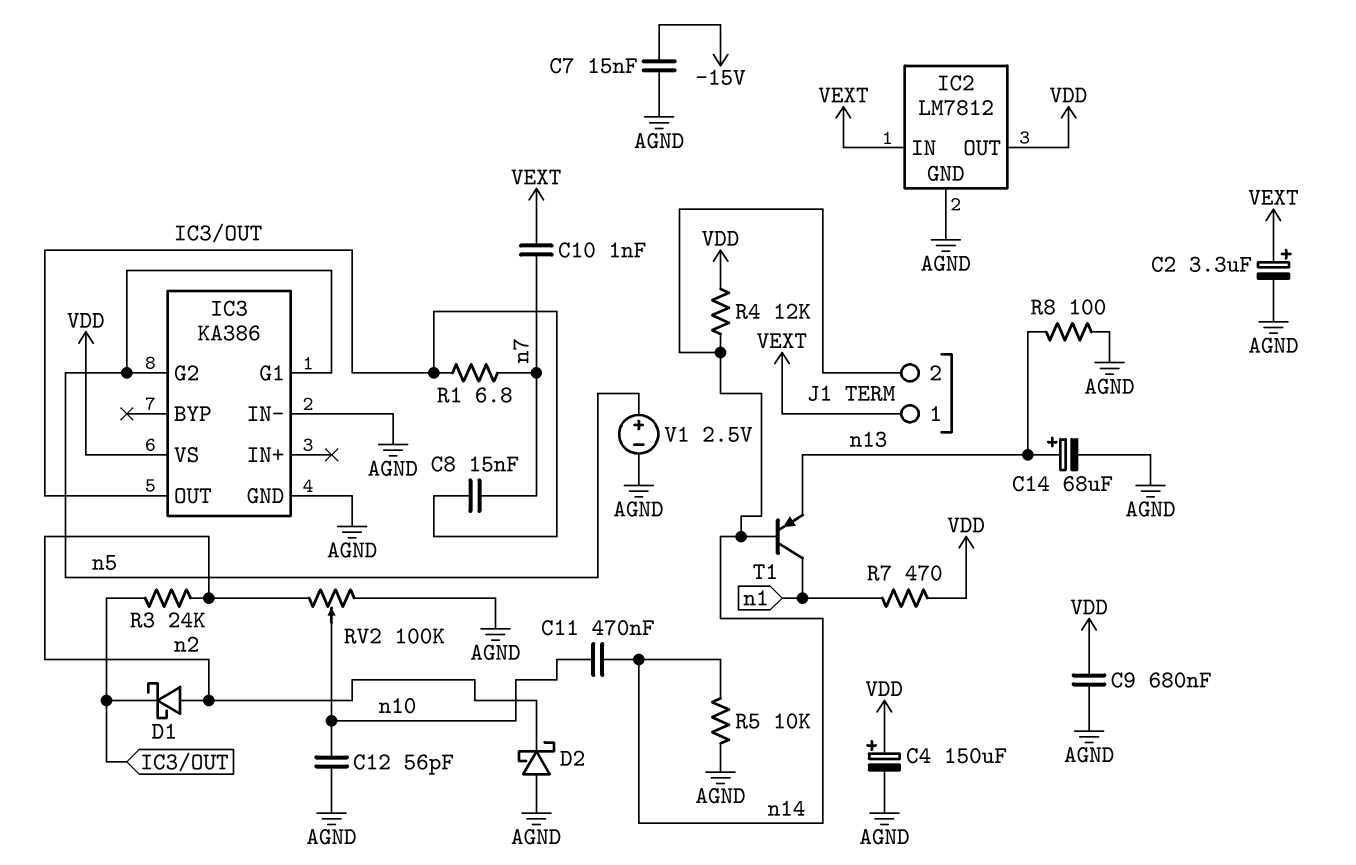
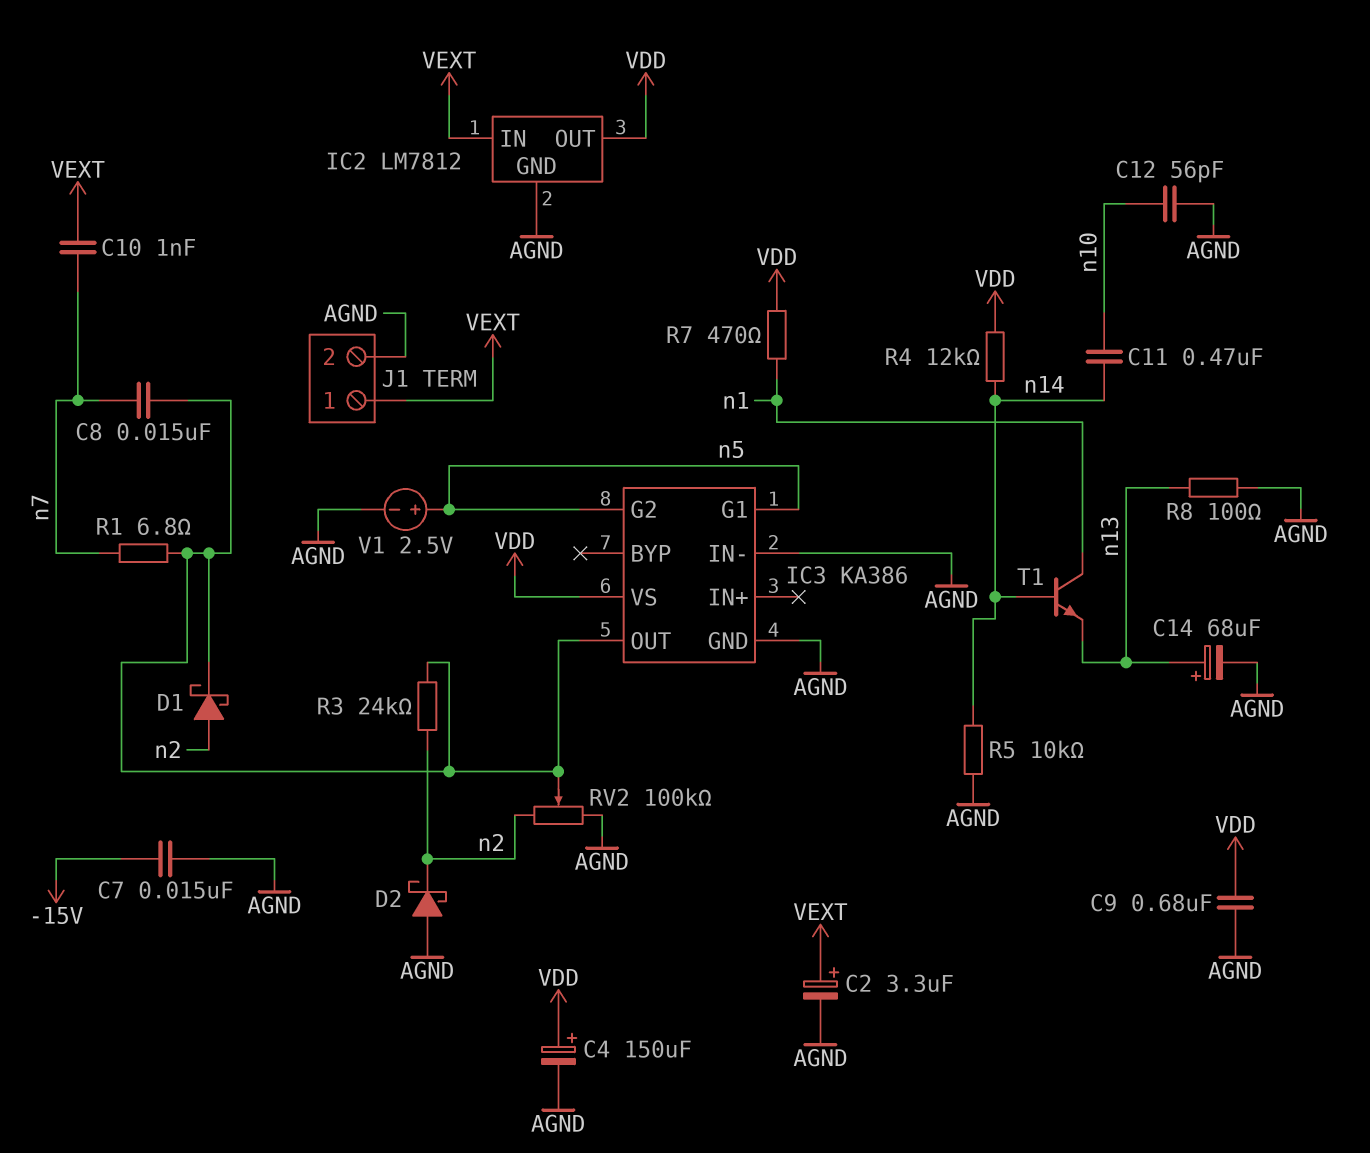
J1 pin 2: n14 -> AGND
RV2: 100k (AGND, n2, wiper n10) -> 100k (AGND, n2, wiper IC3/OUT)
T1: PNP (B n14, C n1, E n13) -> NPN (B n14, C n1, E n13)

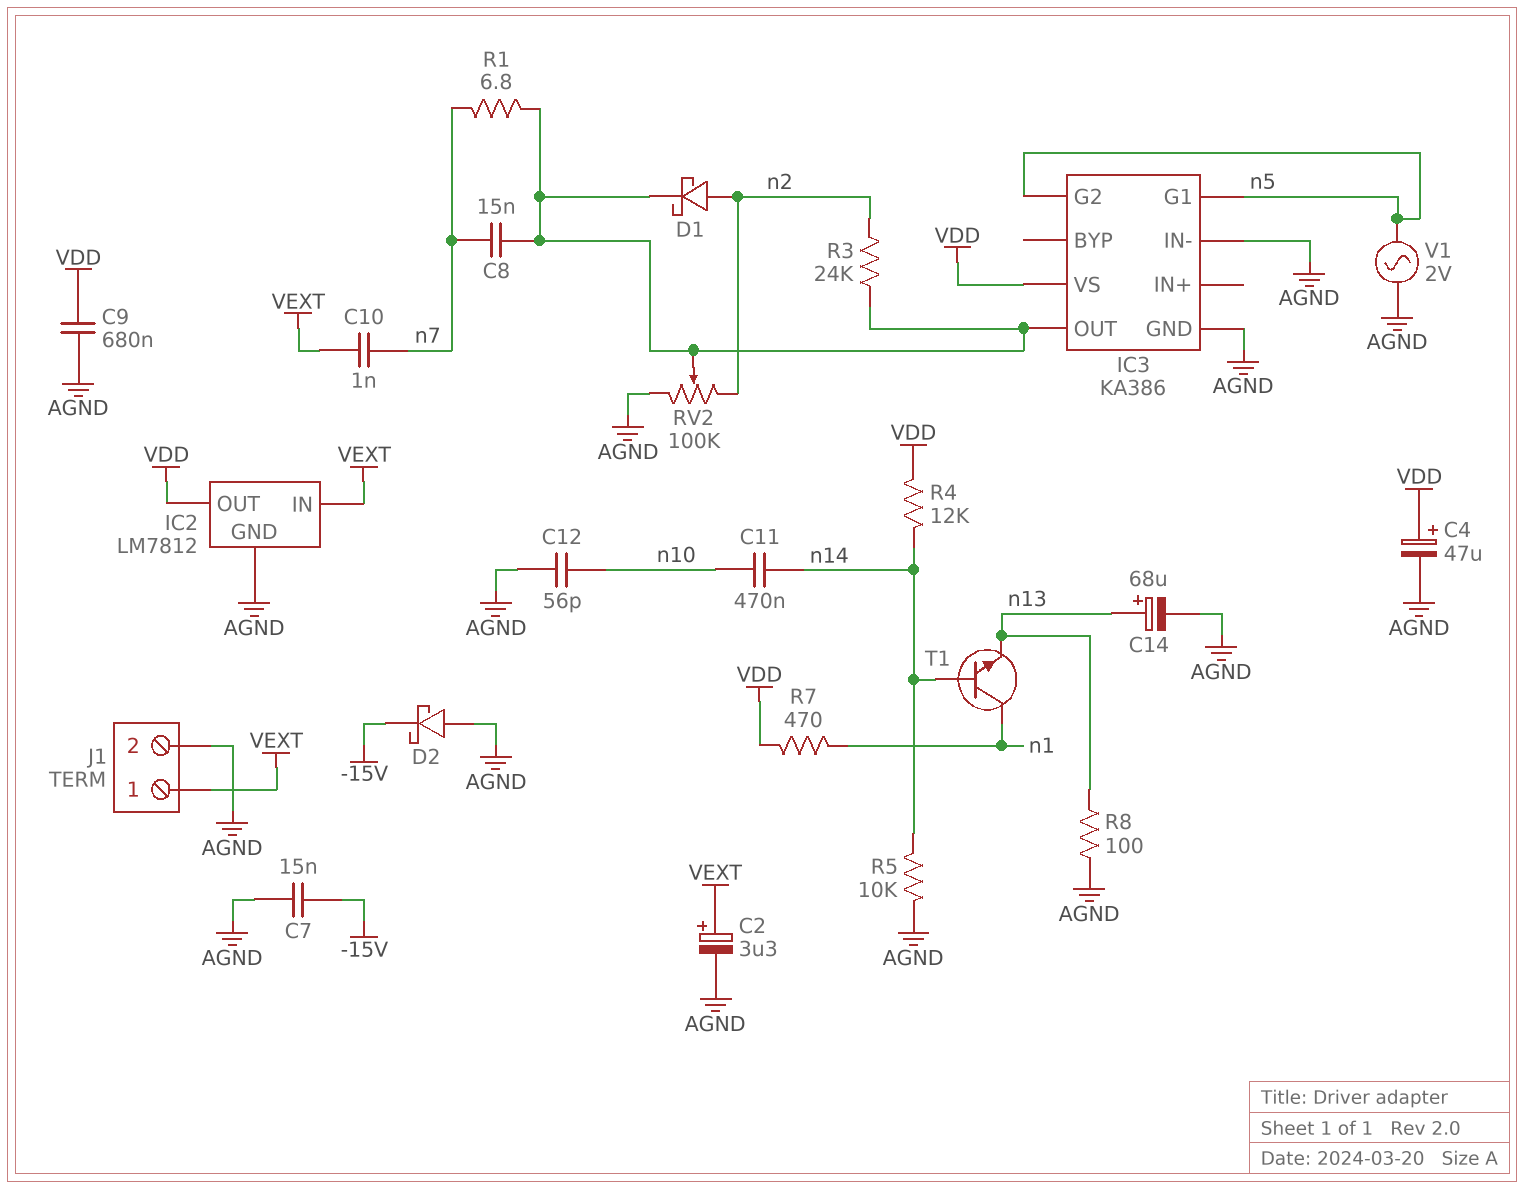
C4: 150uF (plus VDD, minus AGND) -> 47uF (plus VDD, minus AGND)
D2: schottky (A AGND, K n2) -> schottky (A AGND, K -15V)
V1: 2.5V (plus n5, minus AGND) -> AC 2V (AGND, n5)

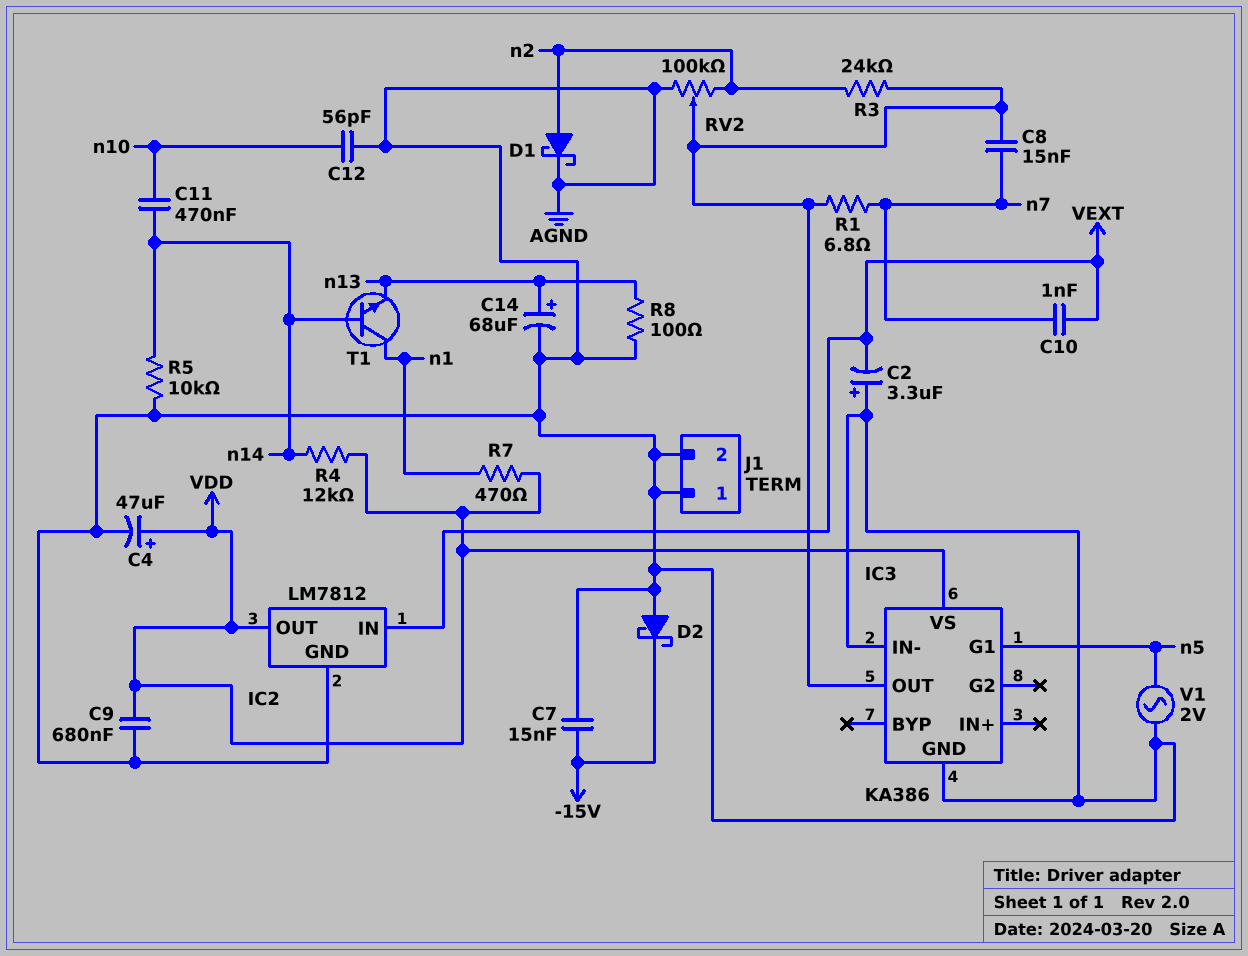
C2: 3.3uF (plus VEXT, minus AGND) -> 3.3uF (plus AGND, minus VEXT)
D1: schottky (A n2, K IC3/OUT) -> schottky (A n2, K AGND)
IC3 pin G2: n5 -> none
J1 pin 1: VEXT -> AGND

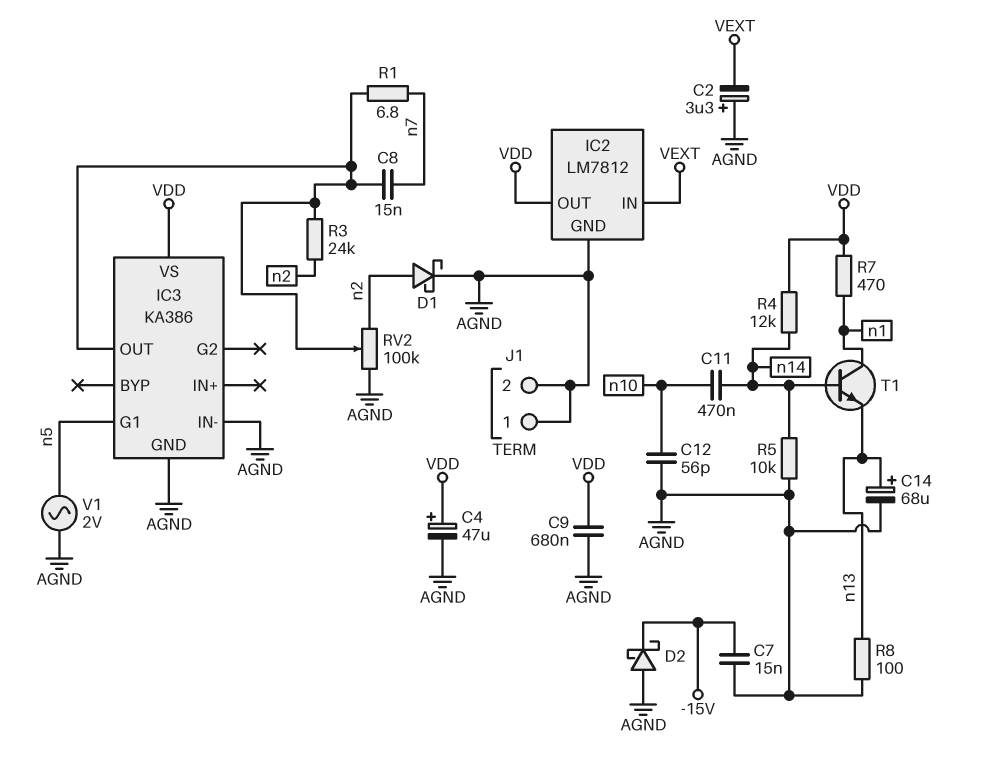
C10: 1nF (VEXT, n7) -> none

